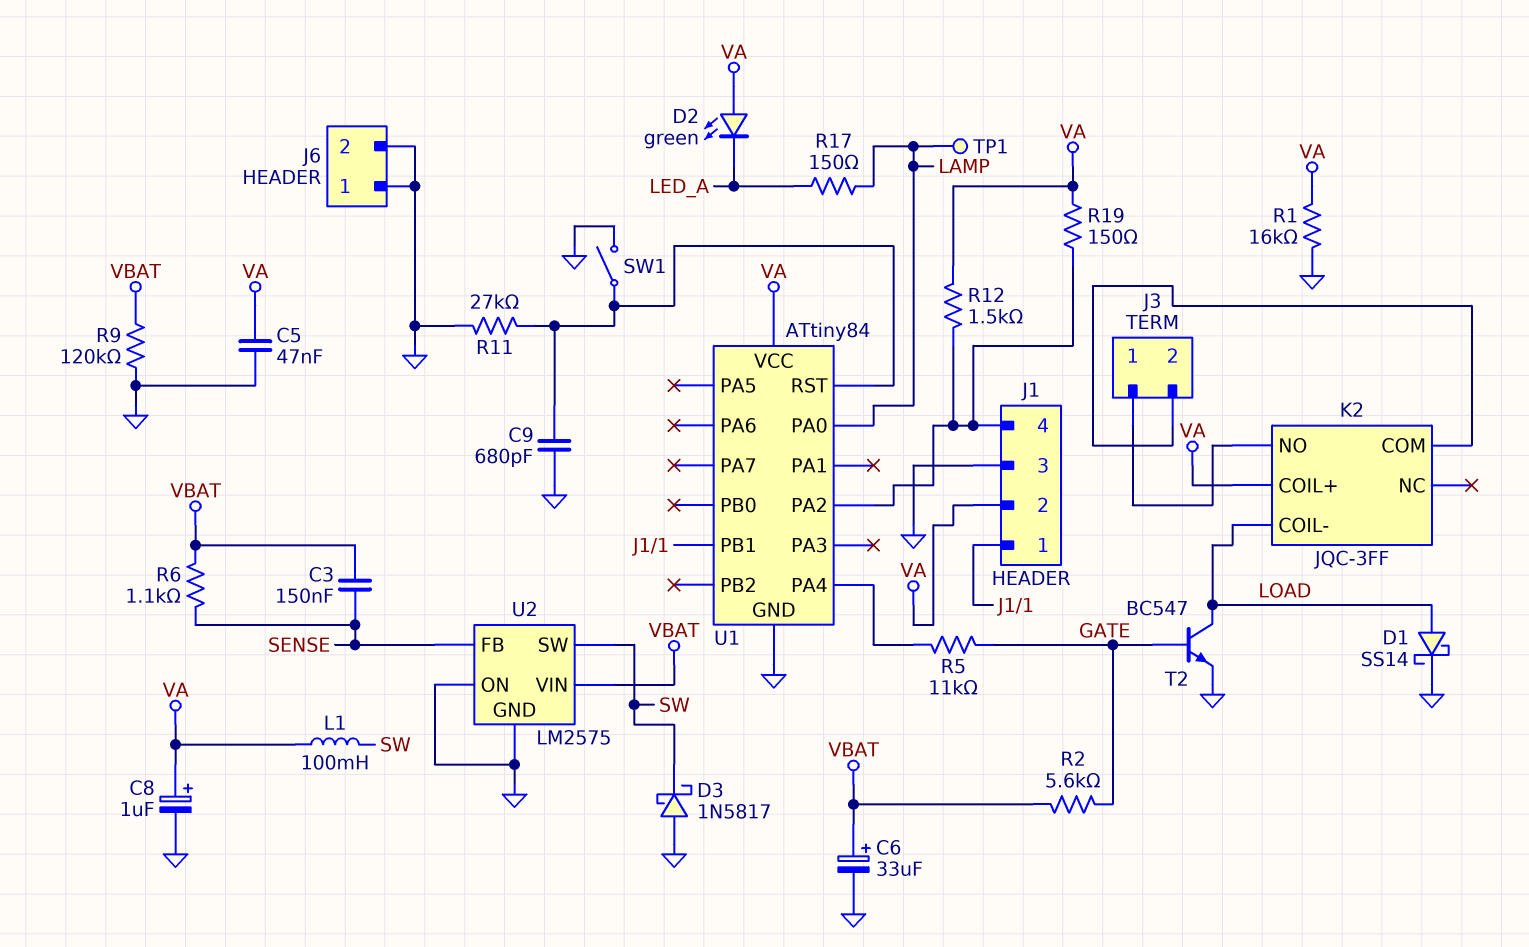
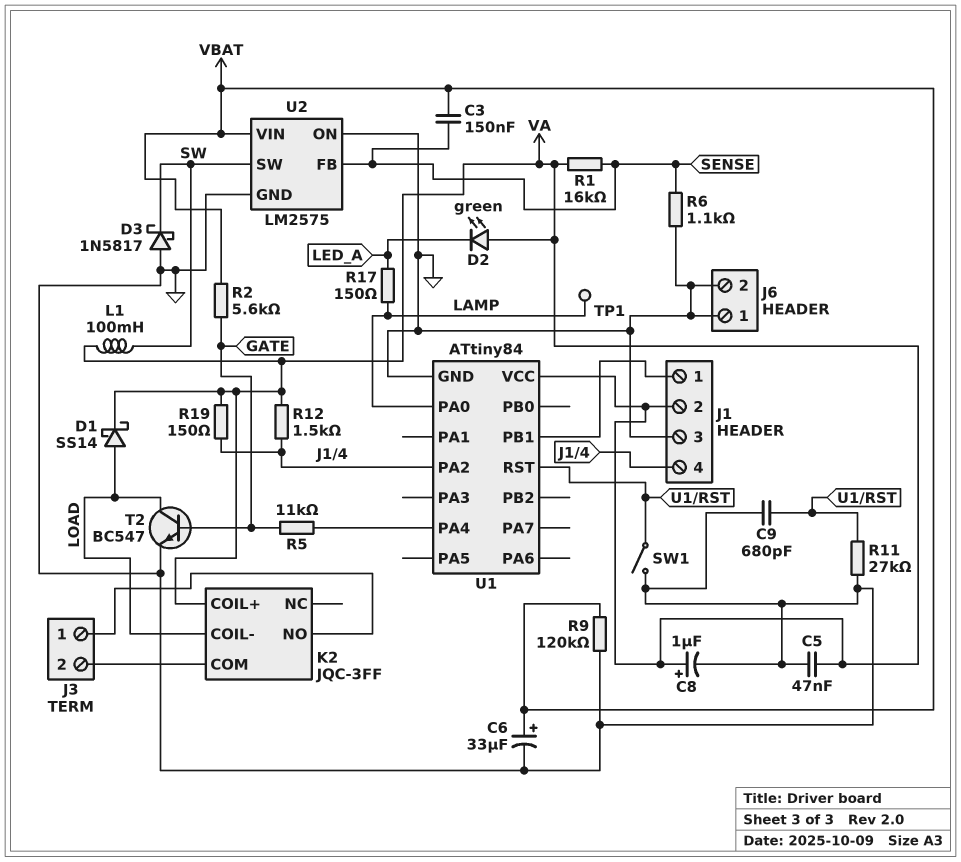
D1: schottky SS14 (A LOAD, K GND) -> schottky SS14 (A LOAD, K VA)
R1: 16k (GND, VA) -> 16k (SENSE, VA)
R6: 1.1k (SENSE, VBAT) -> 1.1k (GND, SENSE)

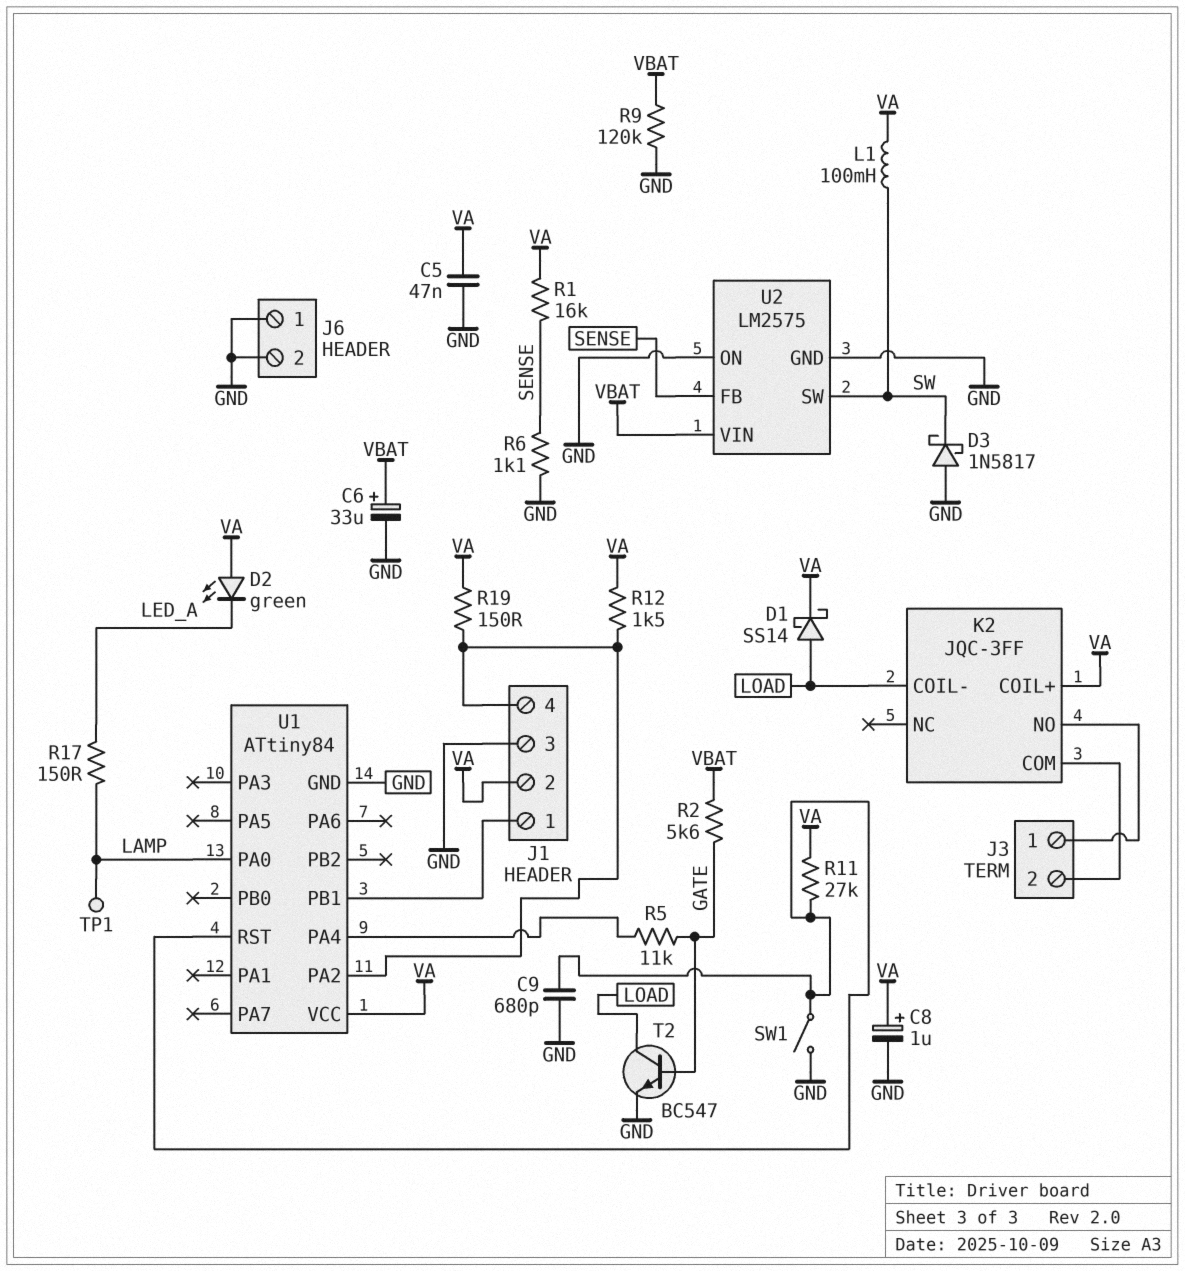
C3: 150nF (SENSE, VBAT) -> none
R11: 27k (GND, U1/RST) -> 27k (U1/RST, VA)

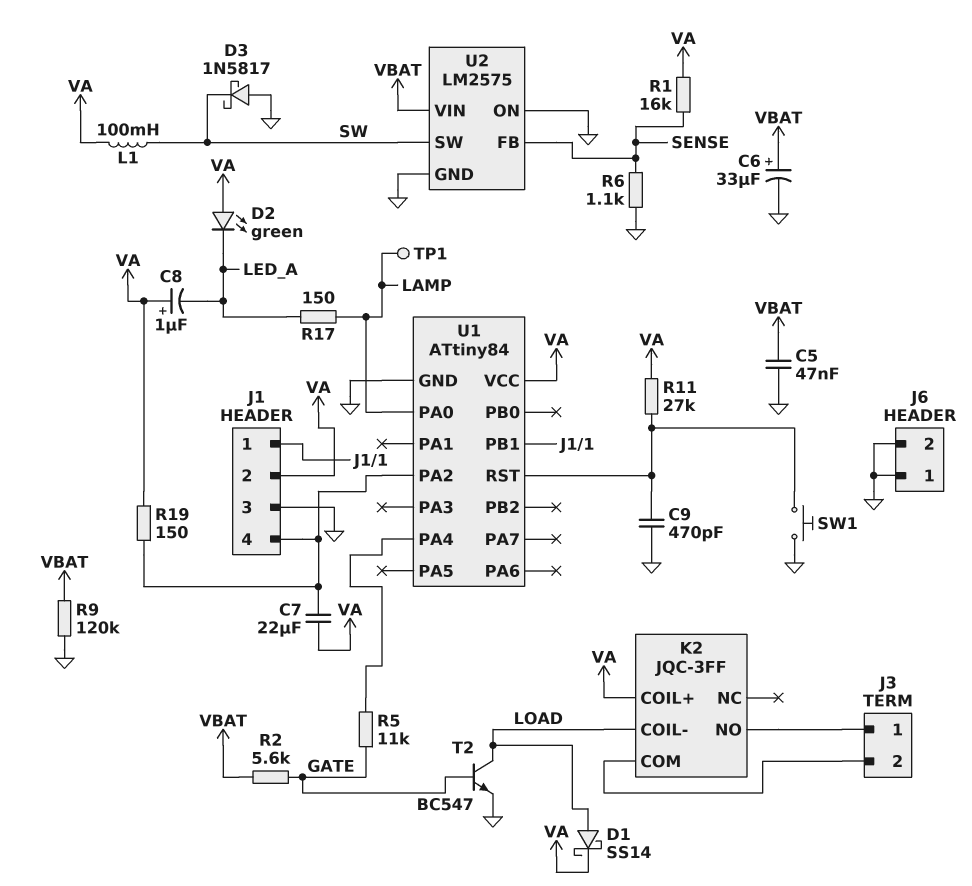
C5: 47nF (GND, VA) -> 47nF (GND, VBAT)
C7: none -> 22uF (J1/4, VA)
C8: 1uF (plus VA, minus GND) -> 1uF (plus VA, minus LED_A)
C9: 680pF (GND, U1/RST) -> 470pF (GND, U1/RST)
R12: 1.5k (J1/4, VA) -> none
SW1: switch (GND, U1/RST) -> button (GND, U1/RST)

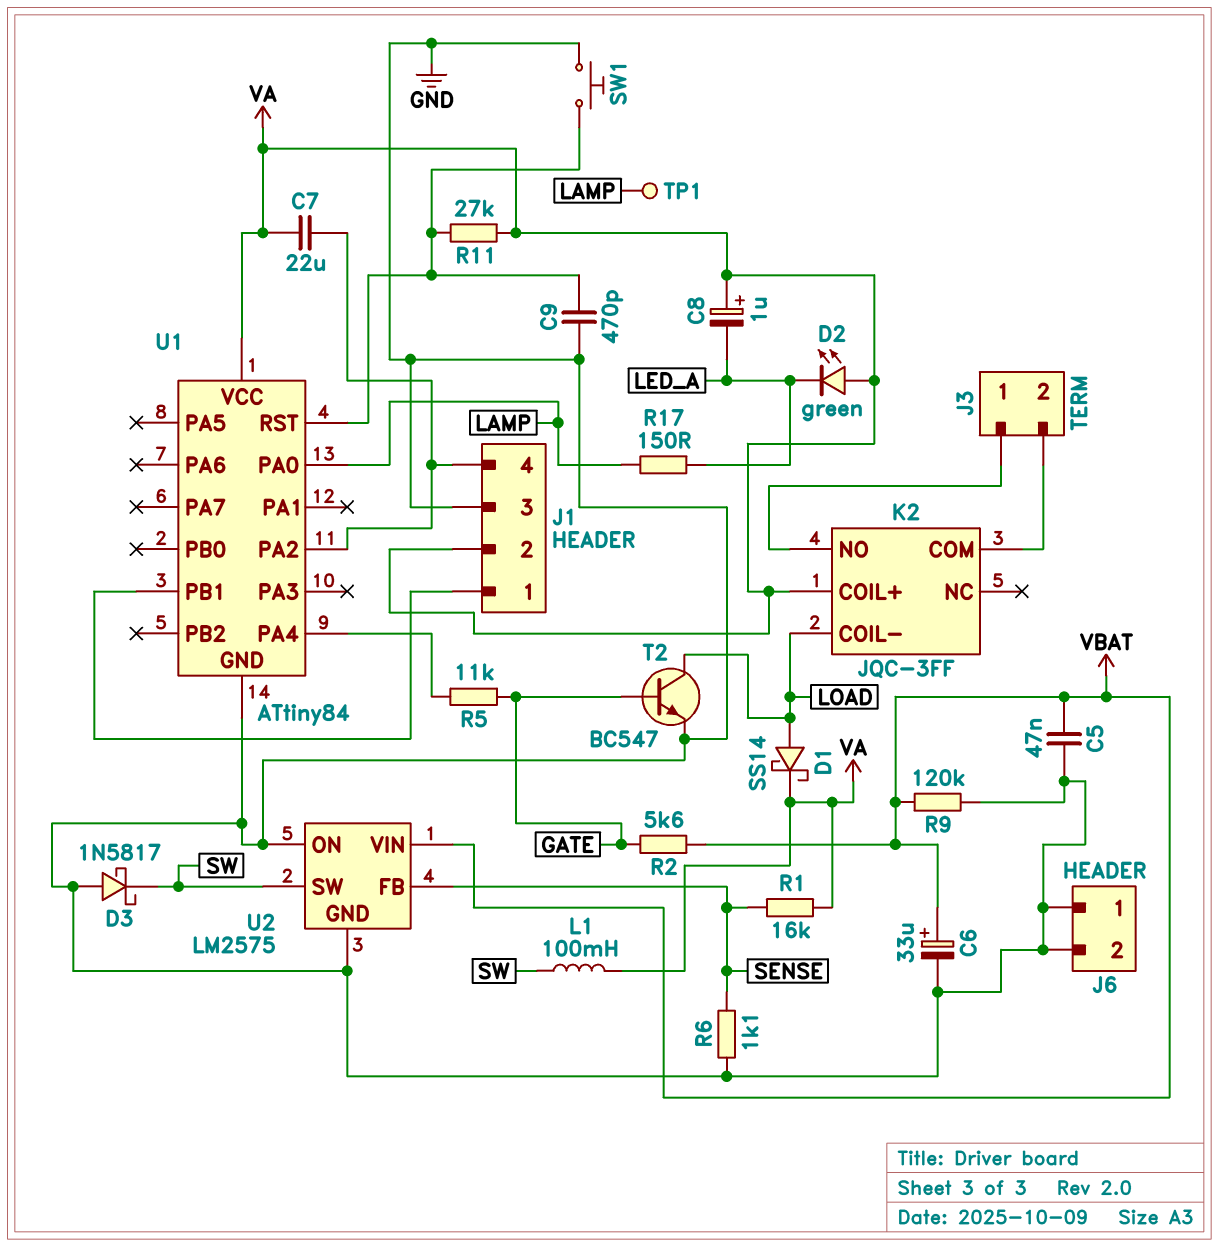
R19: 150 (J1/4, VA) -> none

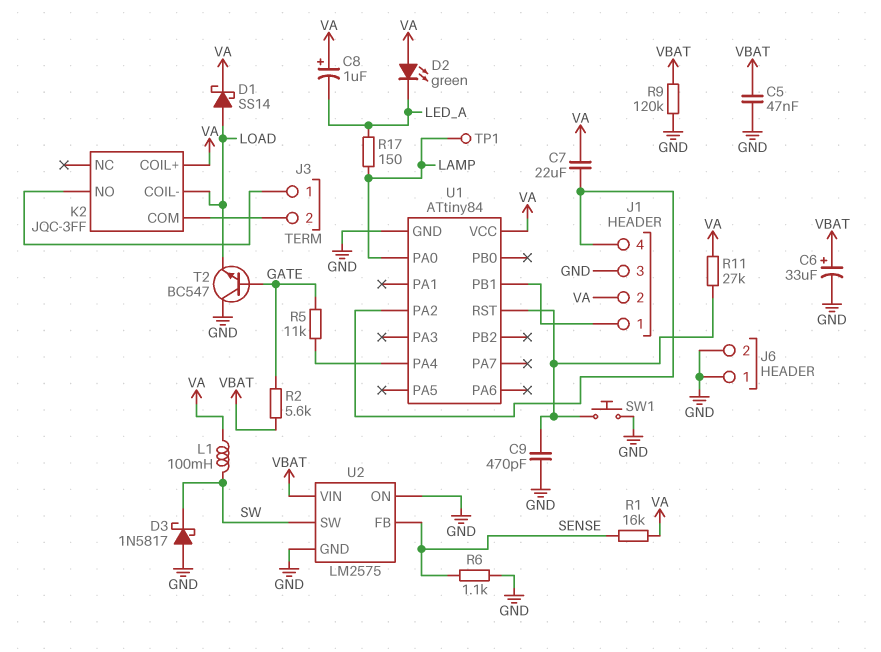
T2: NPN BC547 (B GATE, C LOAD, E GND) -> NPN BC547 (B GATE, C GND, E LOAD)

